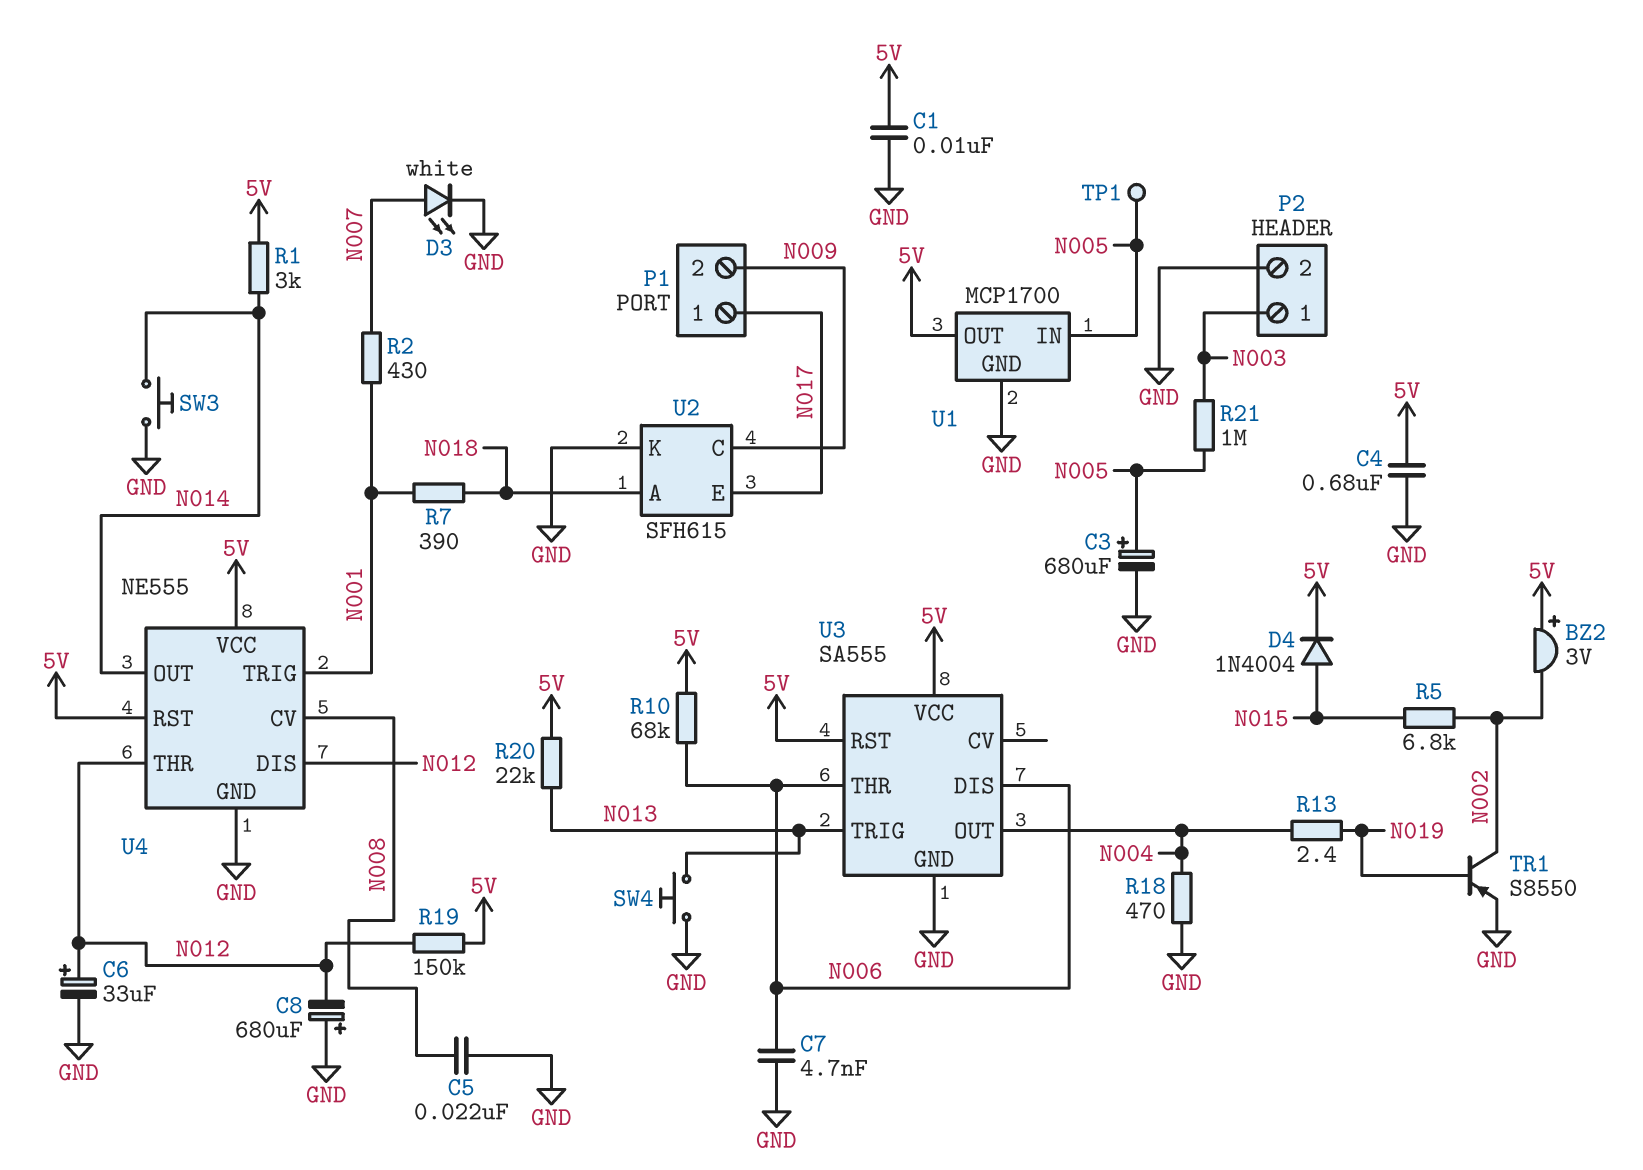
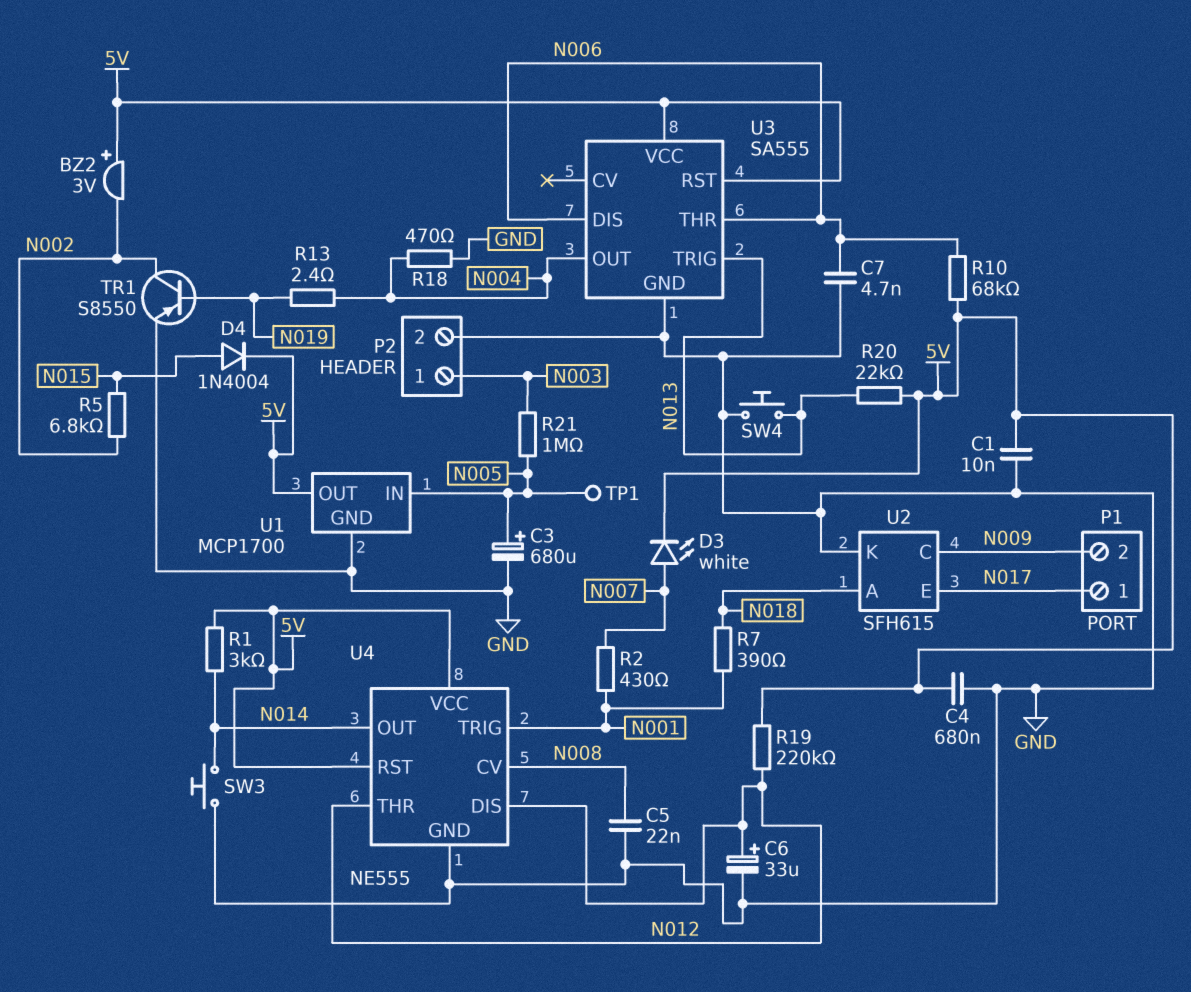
C8: 680uF (plus GND, minus N012) -> none
D3: LED white (A N007, K GND) -> LED white (A N007, K 5V)
R19: 150k (5V, N012) -> 220k (5V, N012)

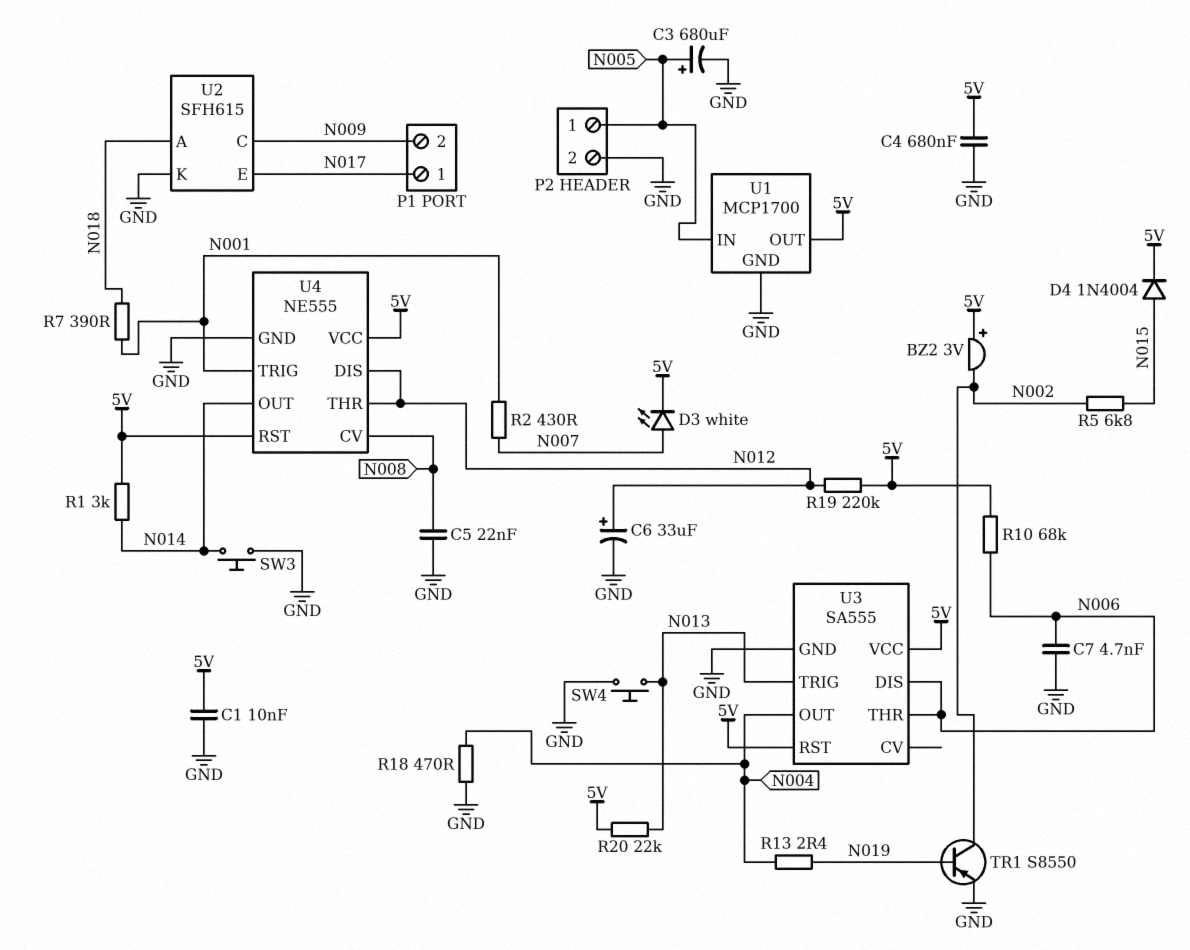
P2 pin 1: N003 -> N005
R21: 1M (N003, N005) -> none
TP1: test point (N005) -> none

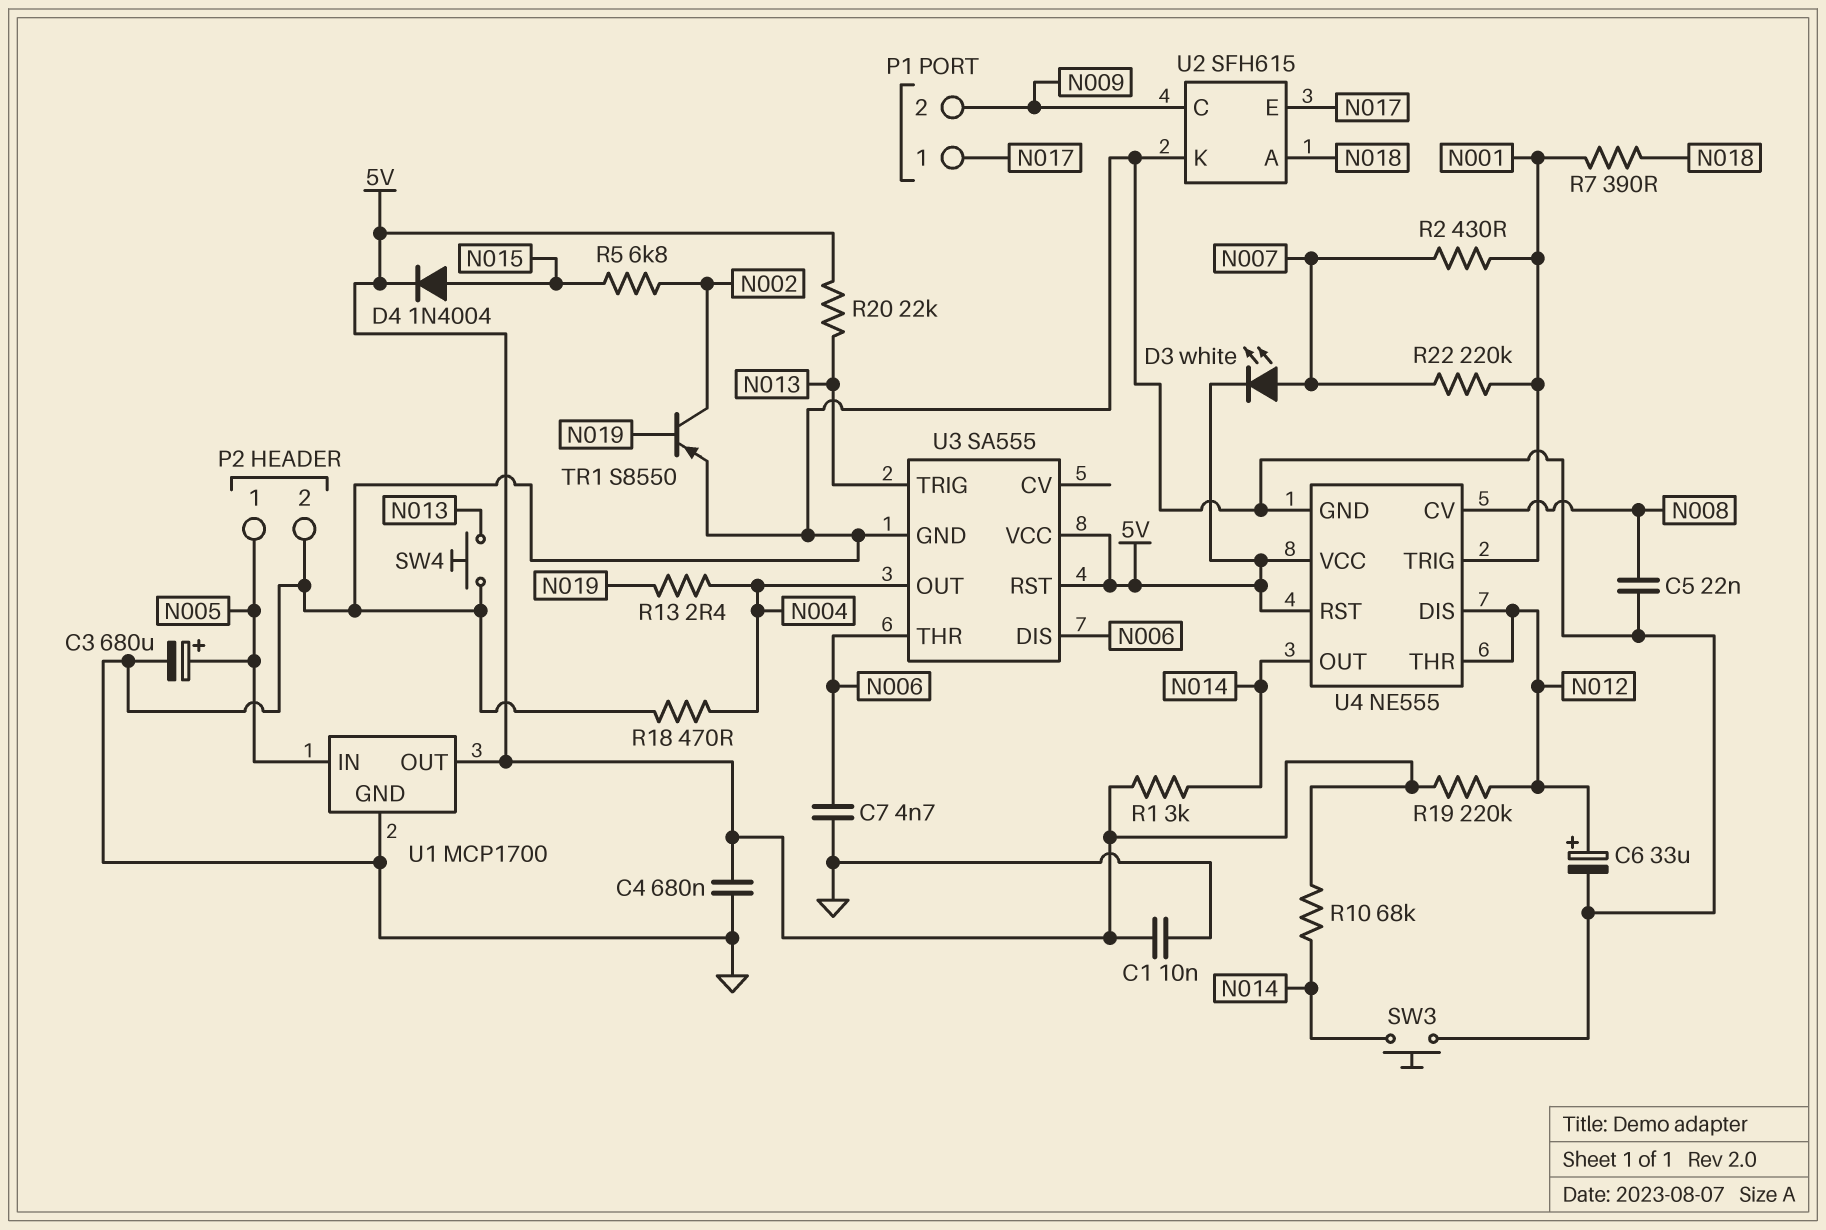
BZ2: buzzer 3V (plus 5V, minus N002) -> none
R10: 68k (5V, N006) -> 68k (5V, N014)
R22: none -> 220k (N001, N007)

